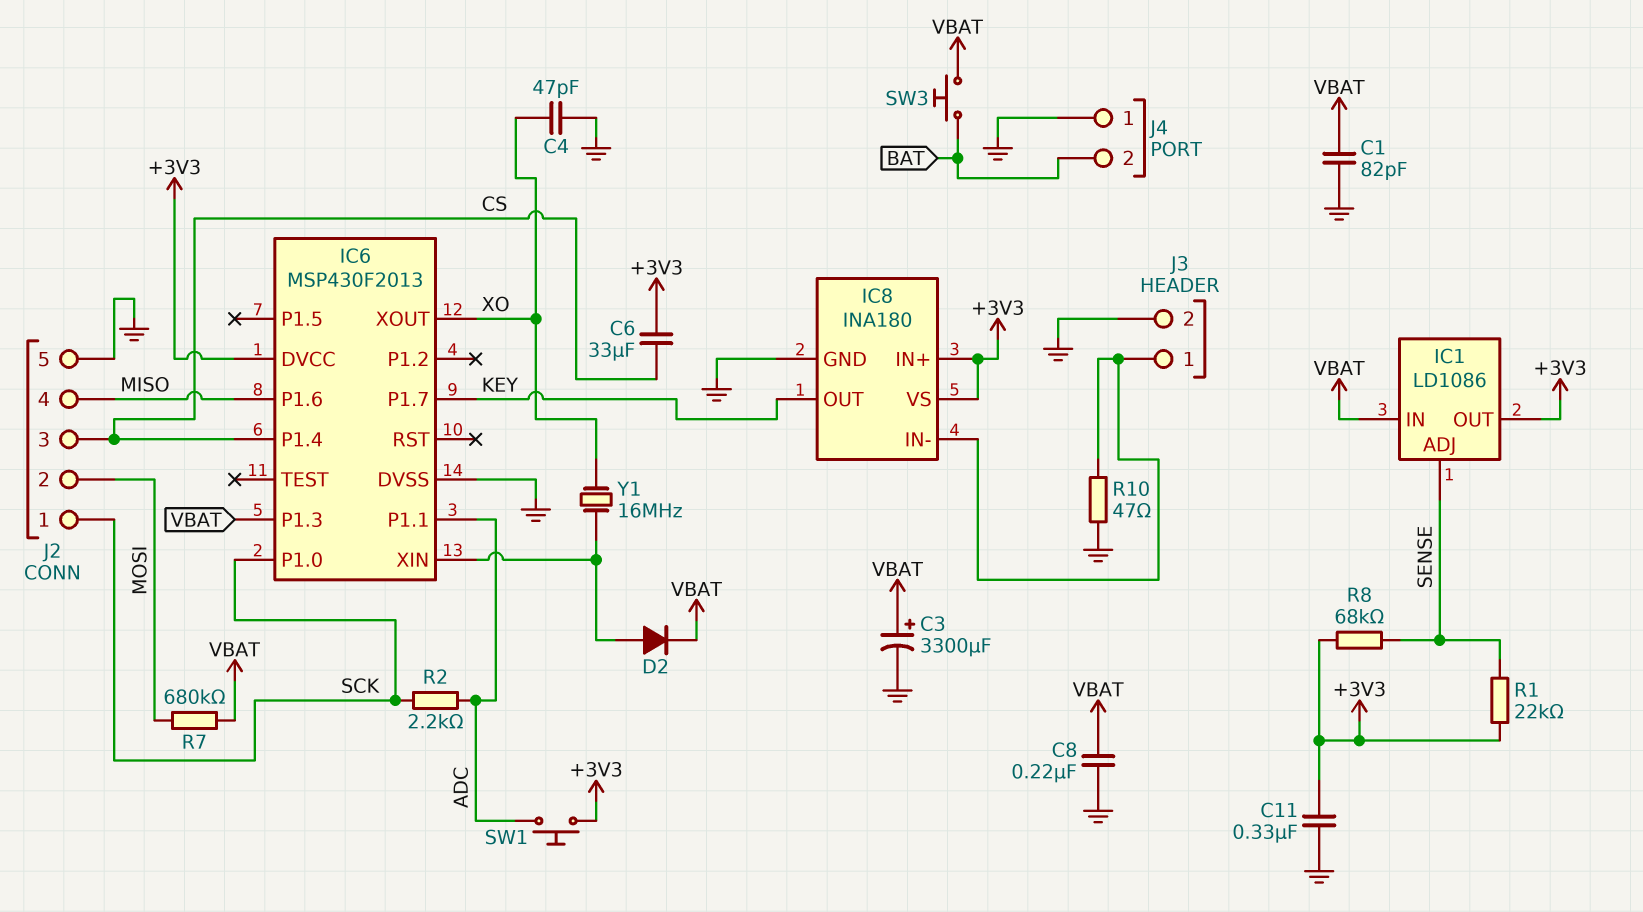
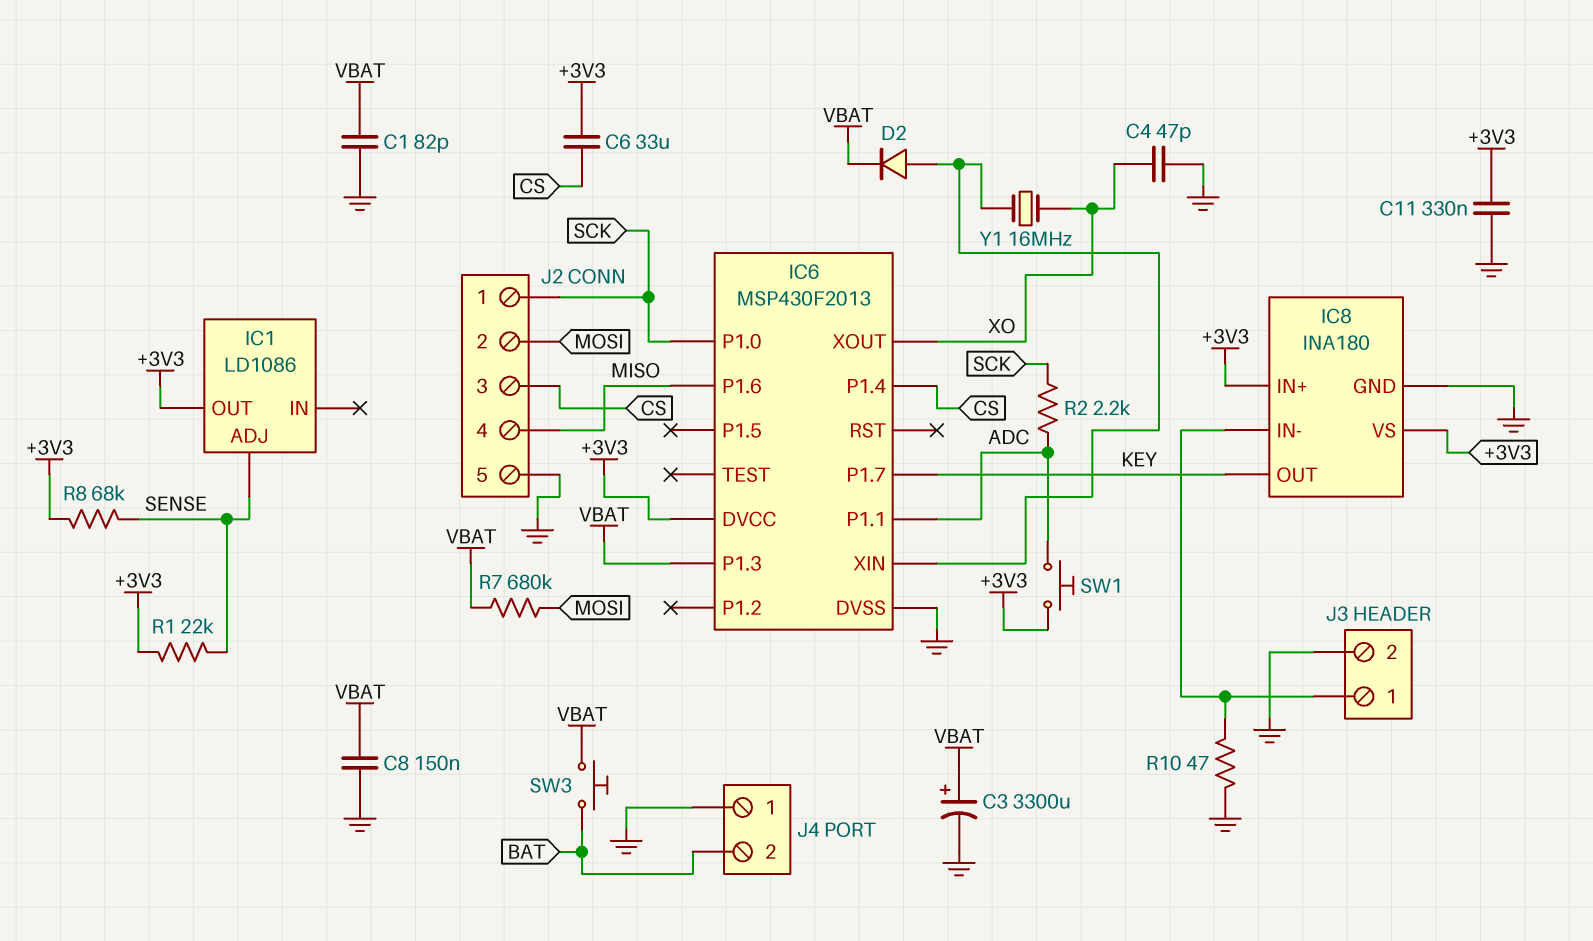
C8: 220nF (GND, VBAT) -> 150nF (GND, VBAT)
IC1 pin IN: VBAT -> none

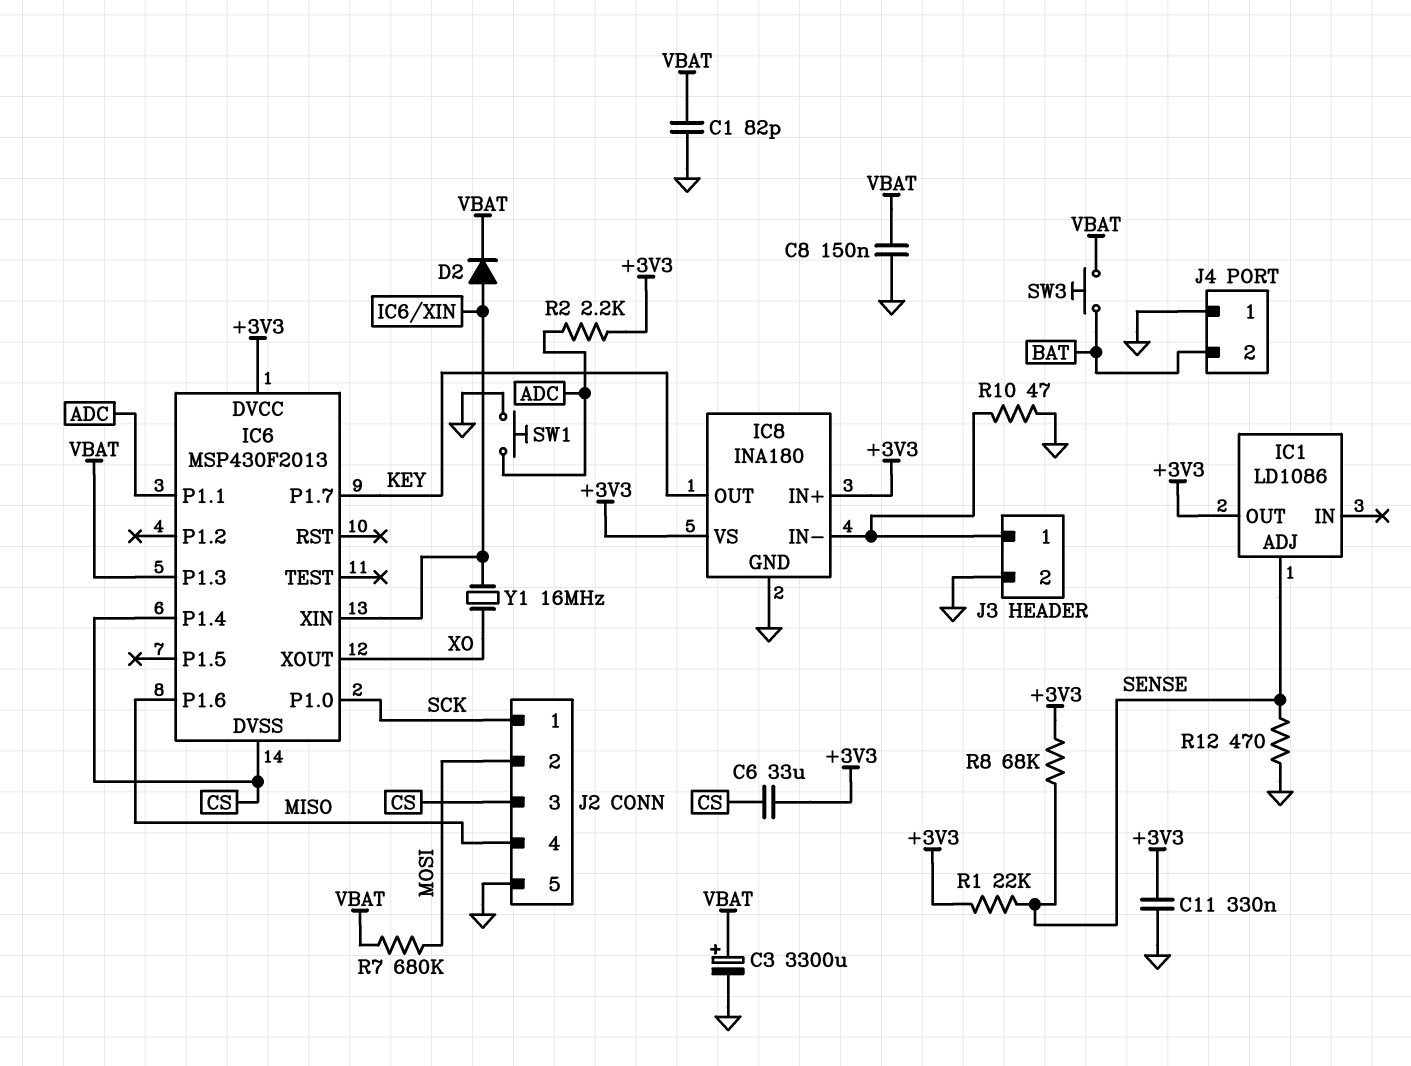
C4: 47pF (GND, XO) -> none
IC6 pin DVSS: GND -> CS
R2: 2.2k (ADC, SCK) -> 2.2k (+3V3, ADC)
R12: none -> 470 (GND, SENSE)
SW1: button (+3V3, ADC) -> button (ADC, GND)

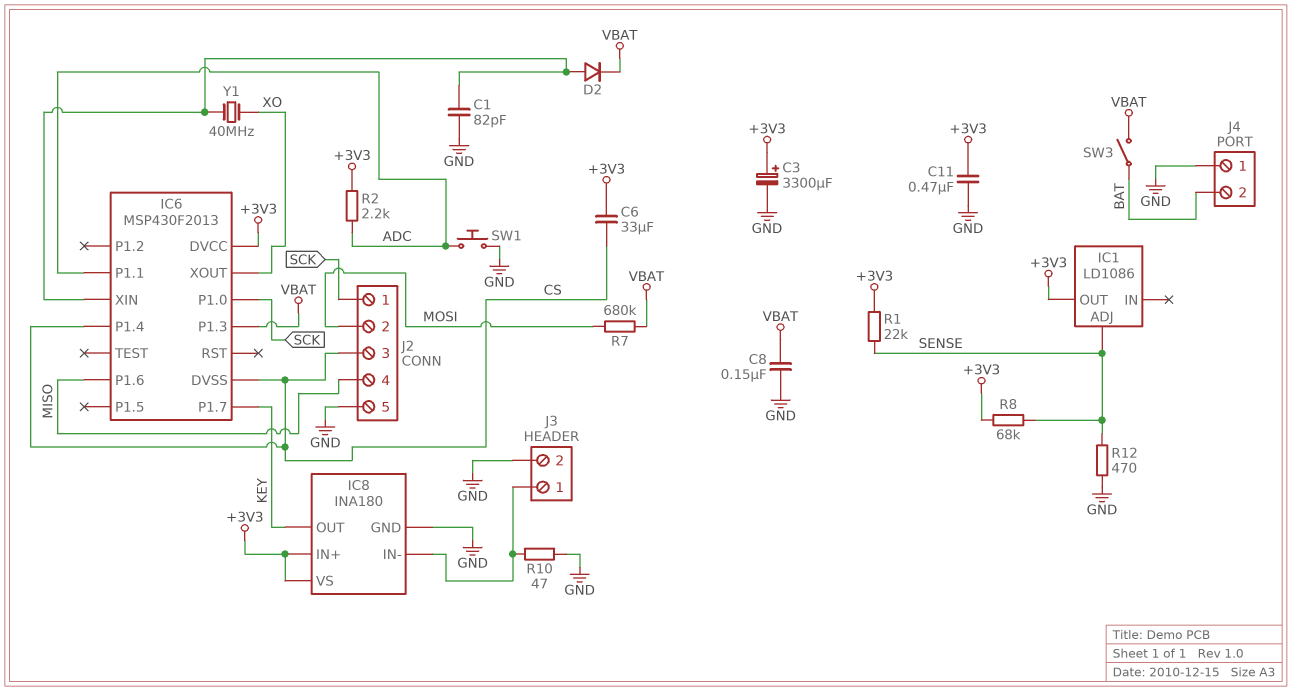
C1: 82pF (GND, VBAT) -> 82pF (GND, IC6/XIN)
C3: 3300uF (plus VBAT, minus GND) -> 3300uF (plus +3V3, minus GND)
C11: 330nF (+3V3, GND) -> 470nF (+3V3, GND)
SW3: button (BAT, VBAT) -> switch (BAT, VBAT)
Y1: 16MHz (IC6/XIN, XO) -> 40MHz (IC6/XIN, XO)

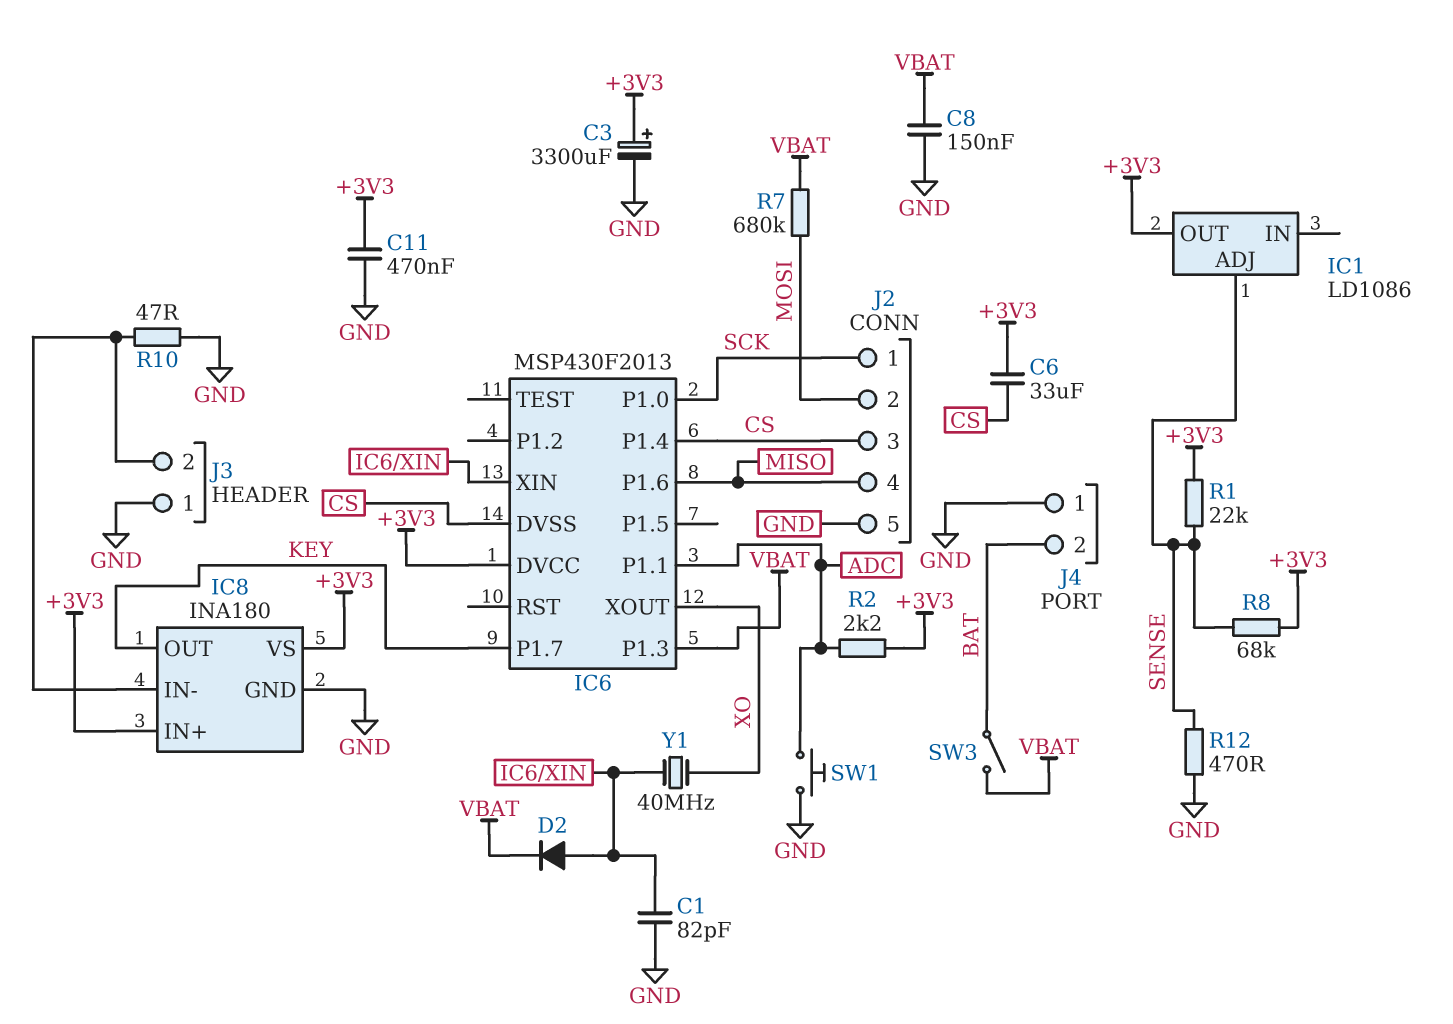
J3 pin 1: IC8/IN- -> GND
J3 pin 2: GND -> IC8/IN-

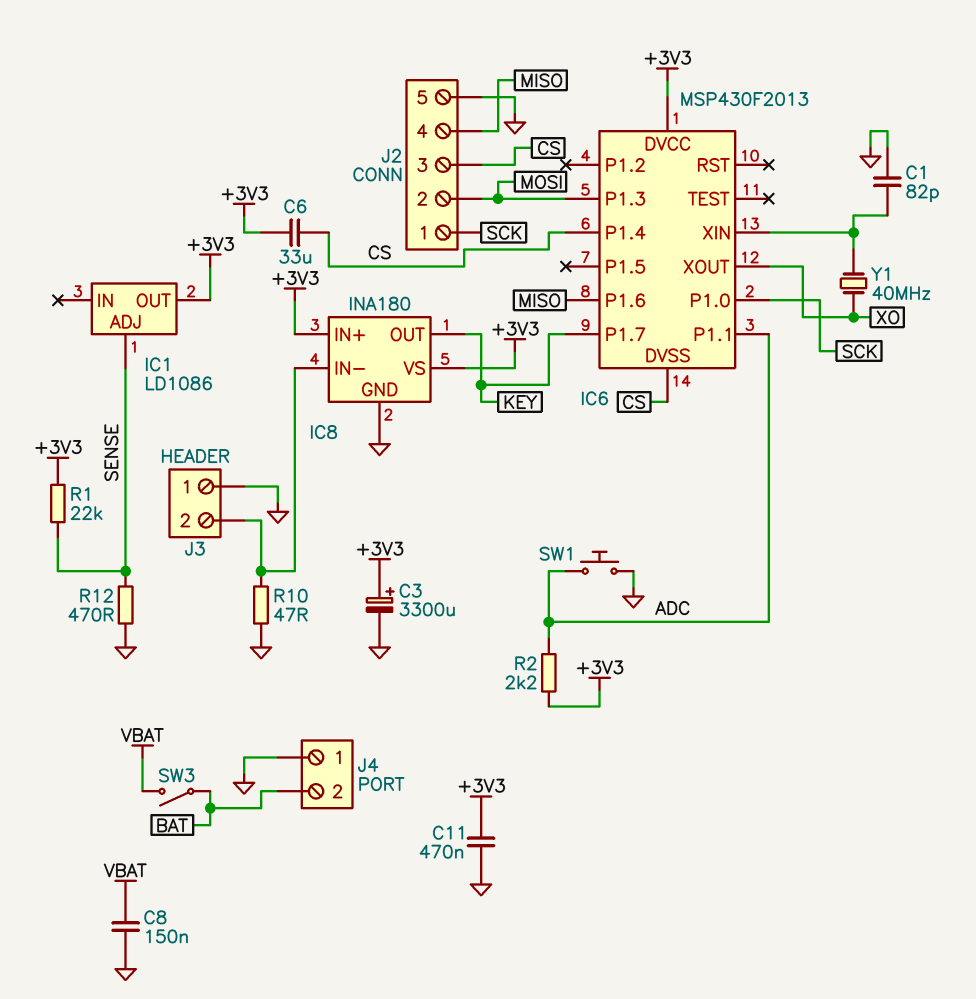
D2: diode (A IC6/XIN, K VBAT) -> none
IC6 pin P1.3: VBAT -> MOSI
R7: 680k (MOSI, VBAT) -> none
R8: 68k (+3V3, SENSE) -> none

